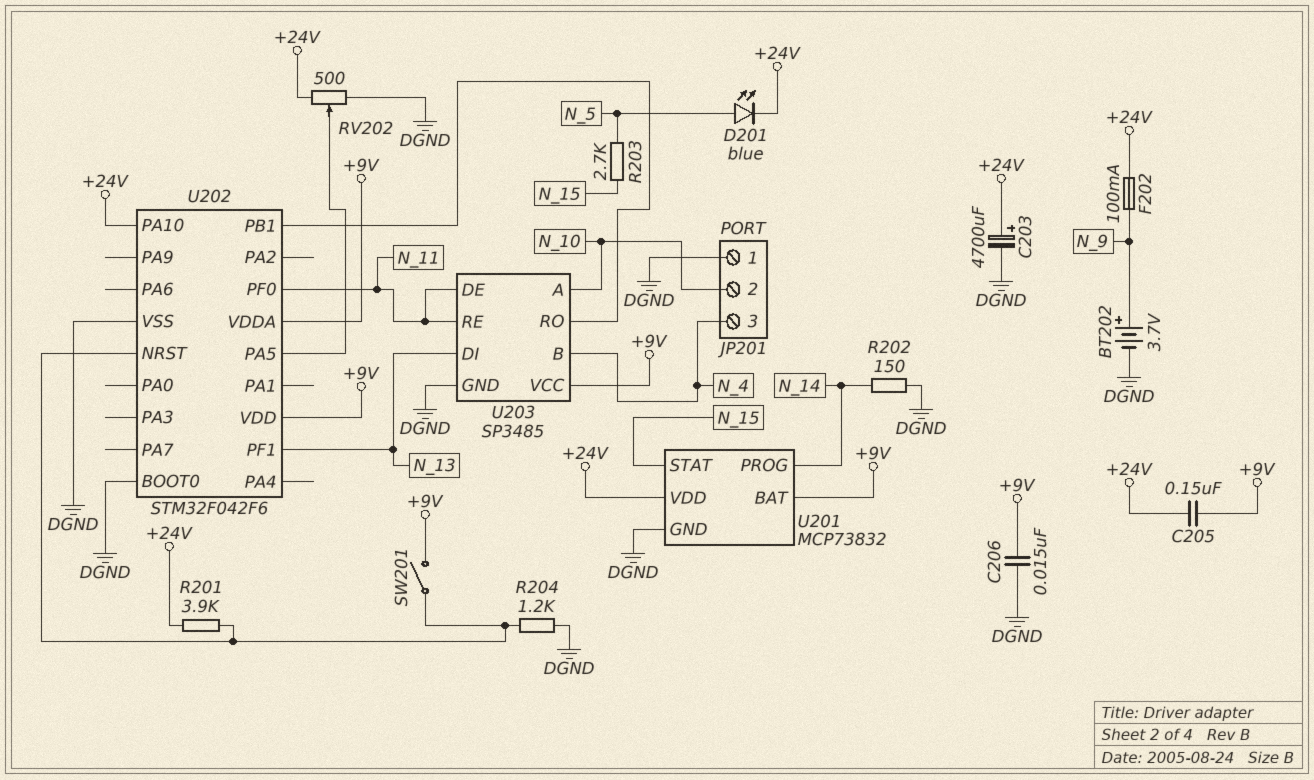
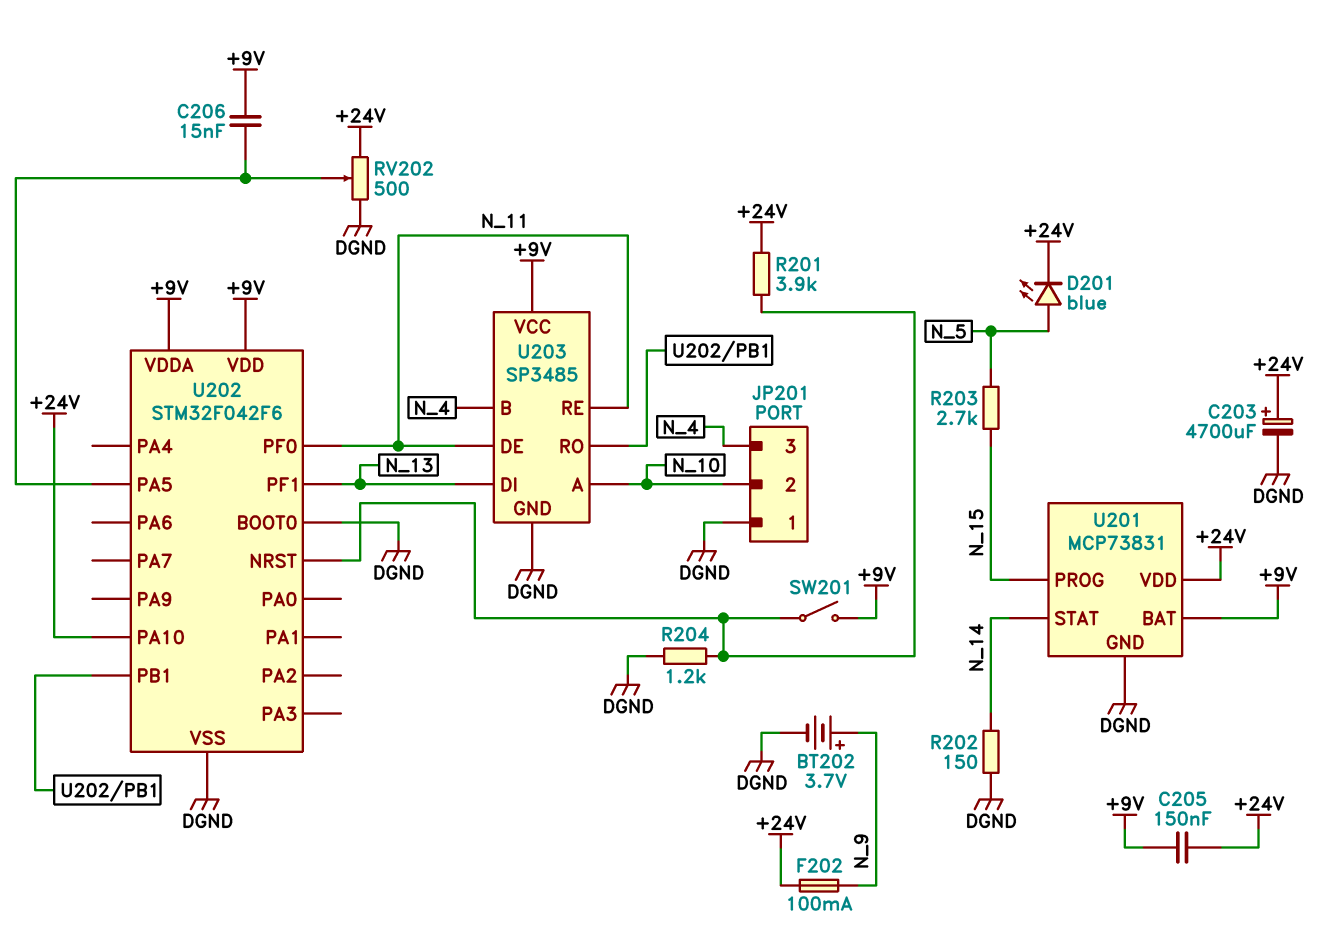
C206: 15nF (+9V, DGND) -> 15nF (+9V, U202/PA5)
U201: MCP73832 -> MCP73831
U201 pin PROG: N_14 -> N_15
U201 pin STAT: N_15 -> N_14

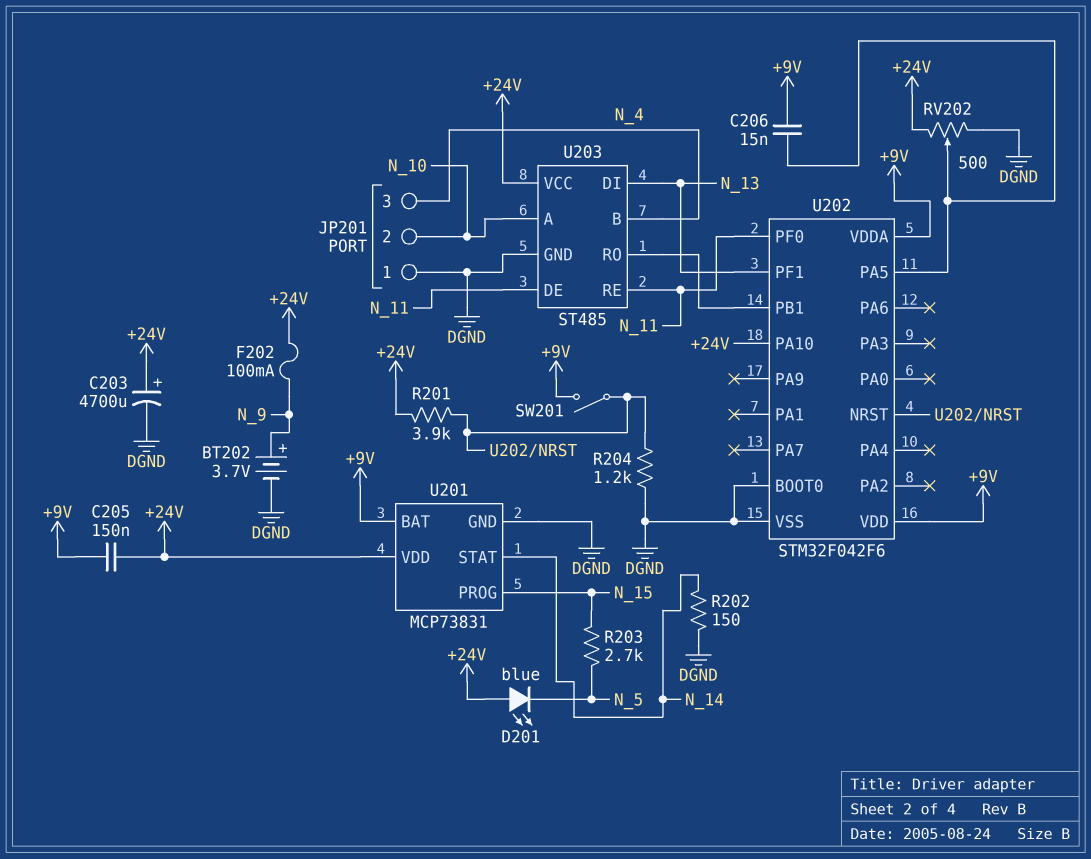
D201: LED blue (A N_5, K +24V) -> LED blue (A +24V, K N_5)
U203: SP3485 -> ST485
U203 pin VCC: +9V -> +24V

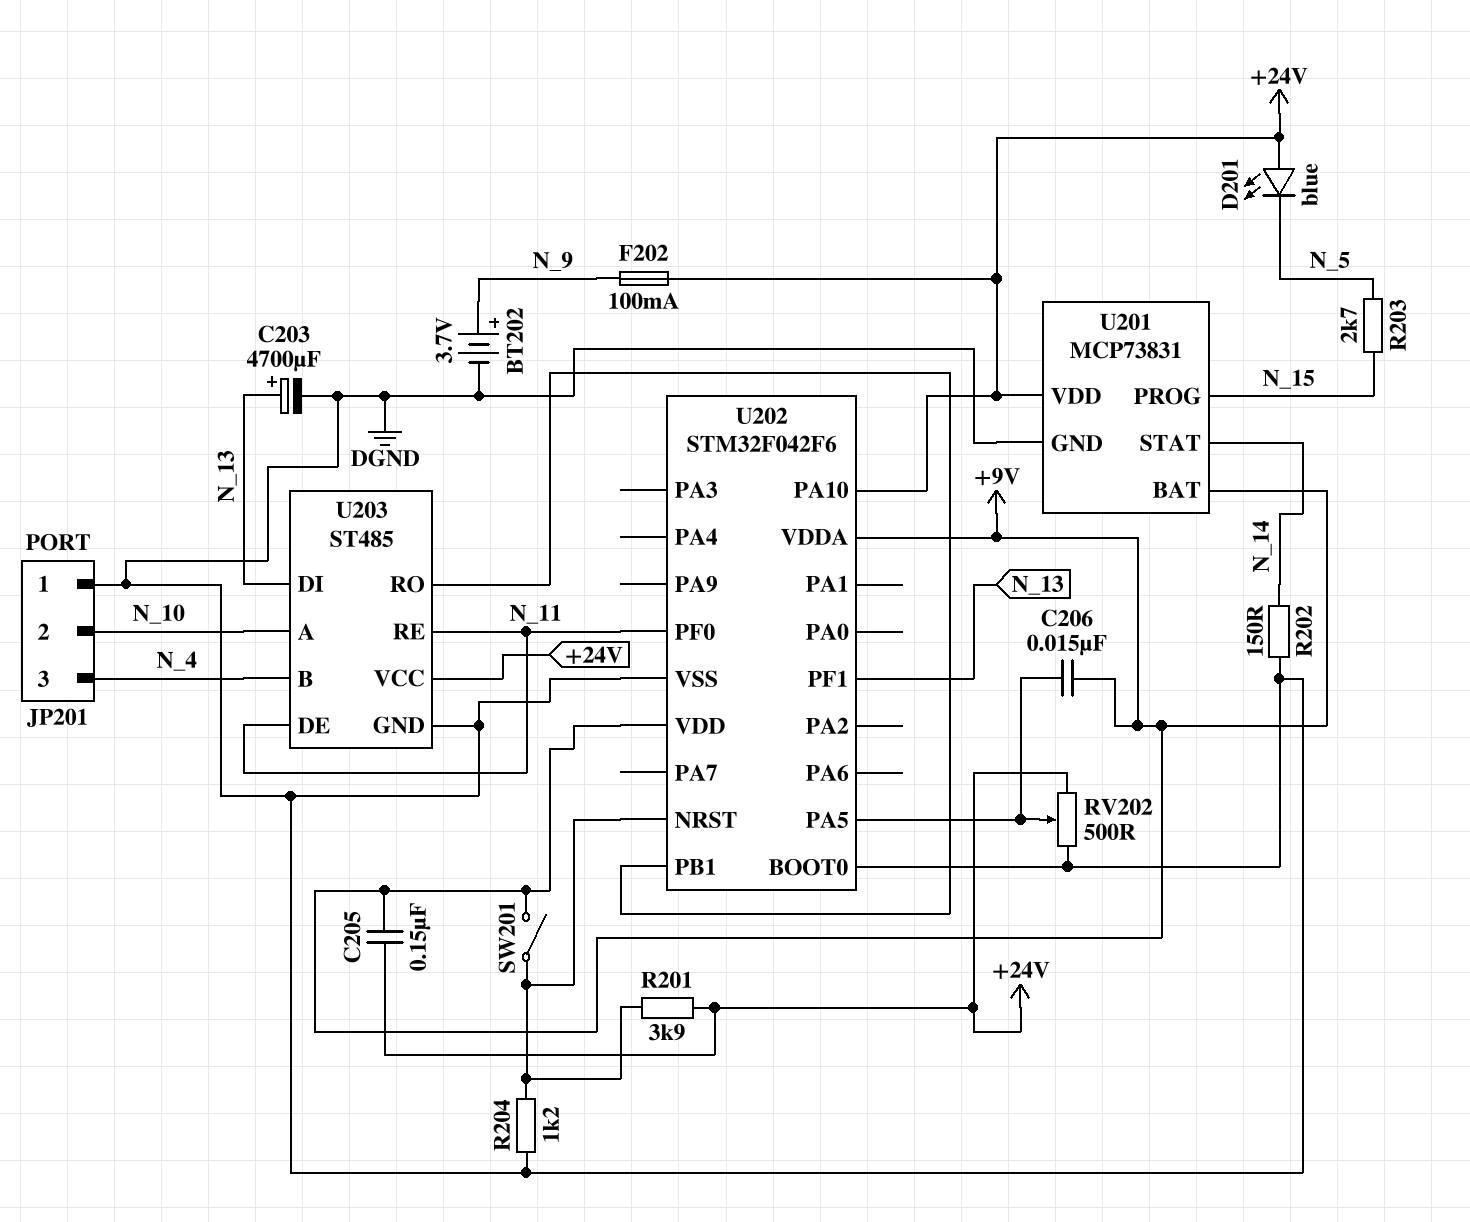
C203: 4700uF (plus +24V, minus DGND) -> 4700uF (plus N_13, minus DGND)

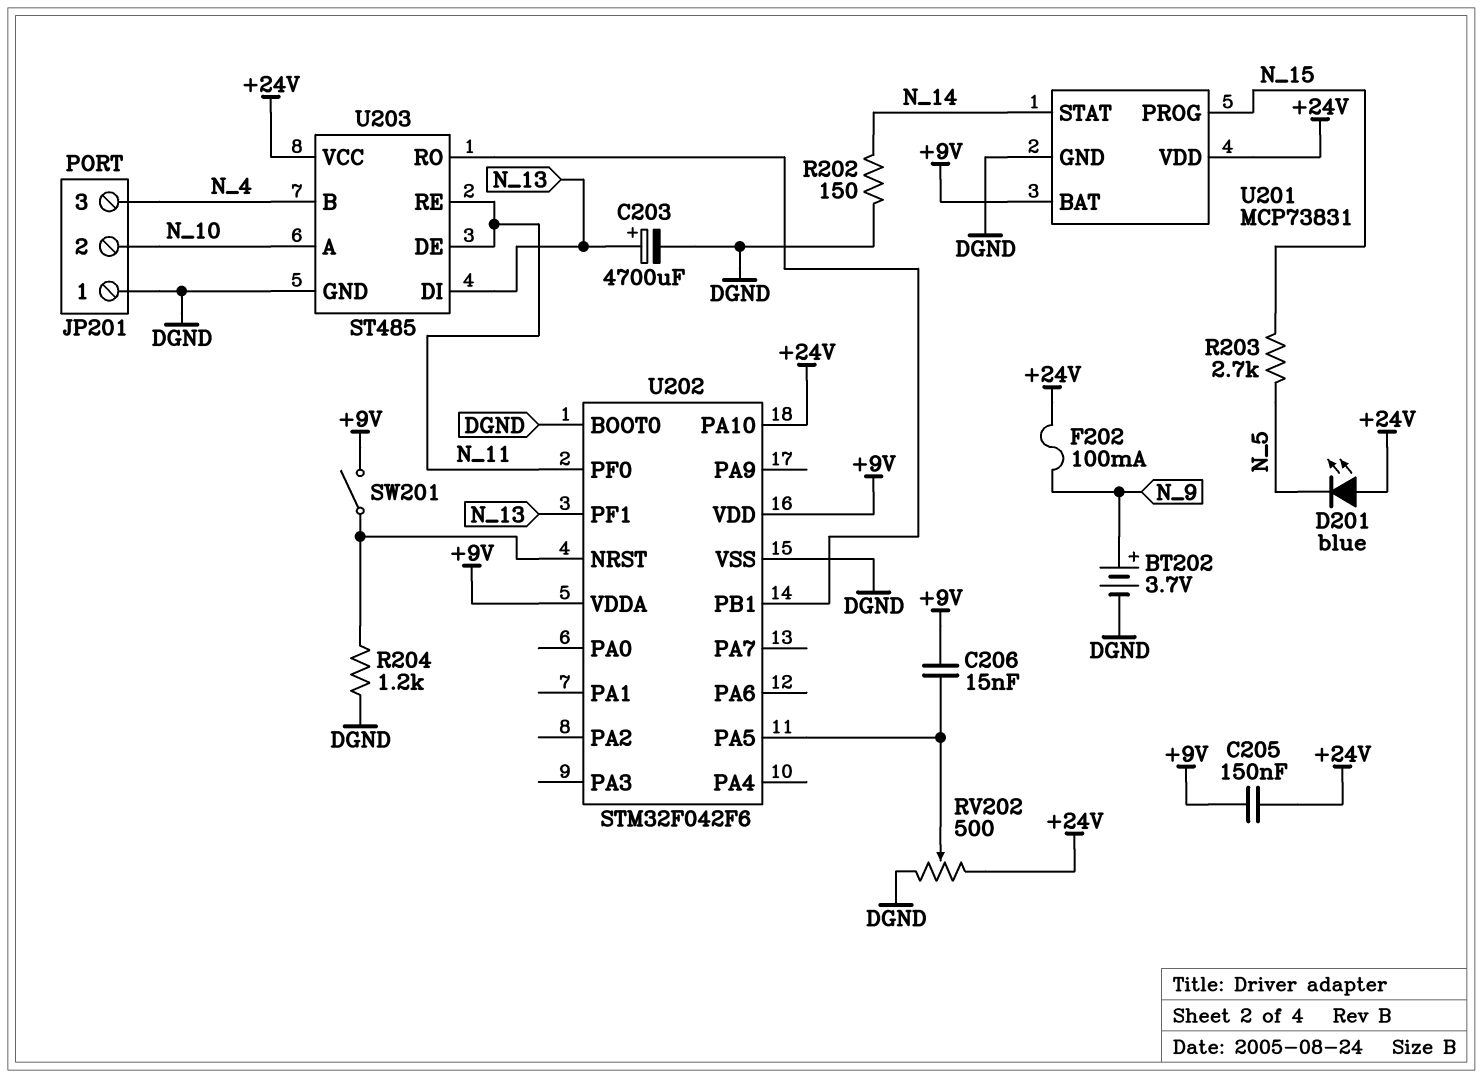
R201: 3.9k (+24V, U202/NRST) -> none

